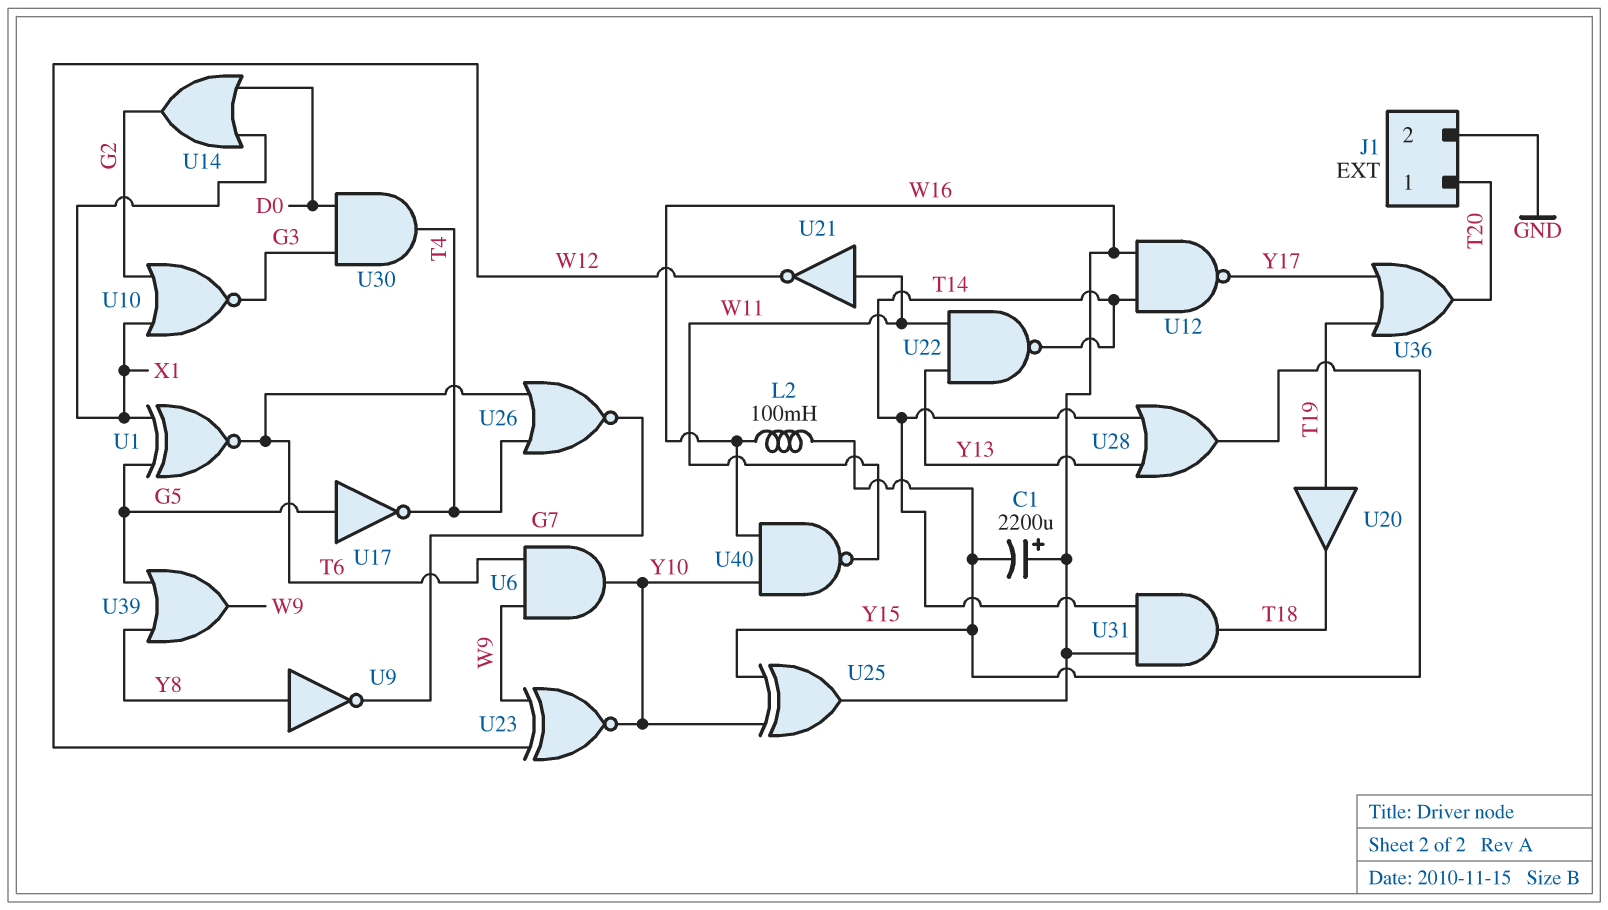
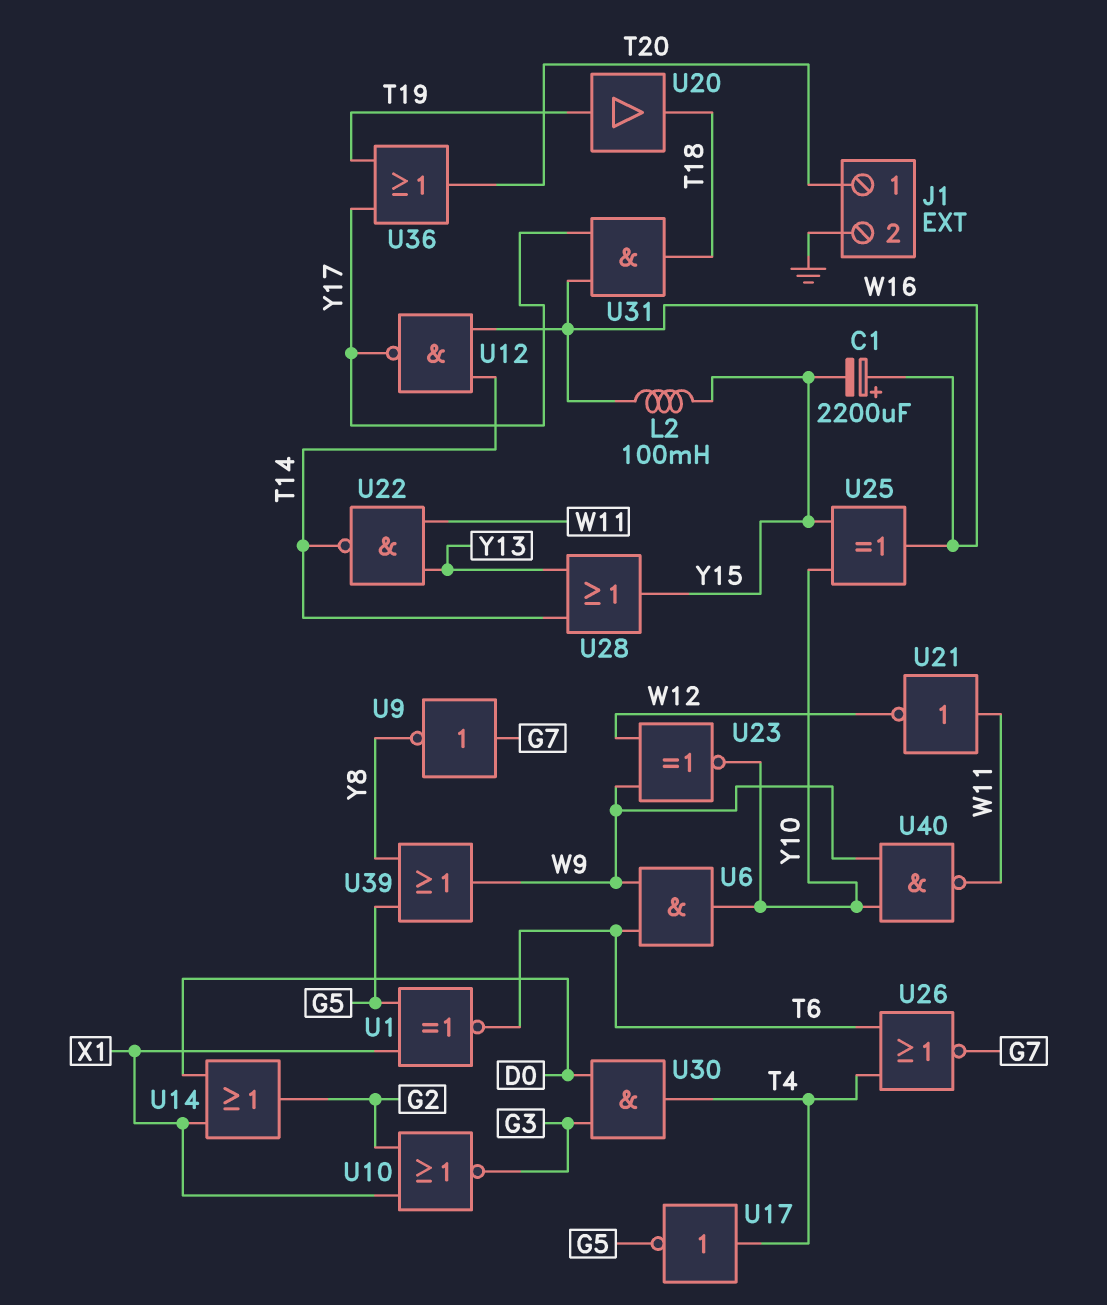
U9: NOT (in Y8, out G7) -> NOT (in G7, out Y8)
U17: NOT (in G5, out T4) -> NOT (in T4, out G5)
U31: AND (in T14, in W16, out T18) -> AND (in W16, in Y17, out T18)
U40: NAND (in W16, in Y10, out W11) -> NAND (in W9, in Y10, out W11)

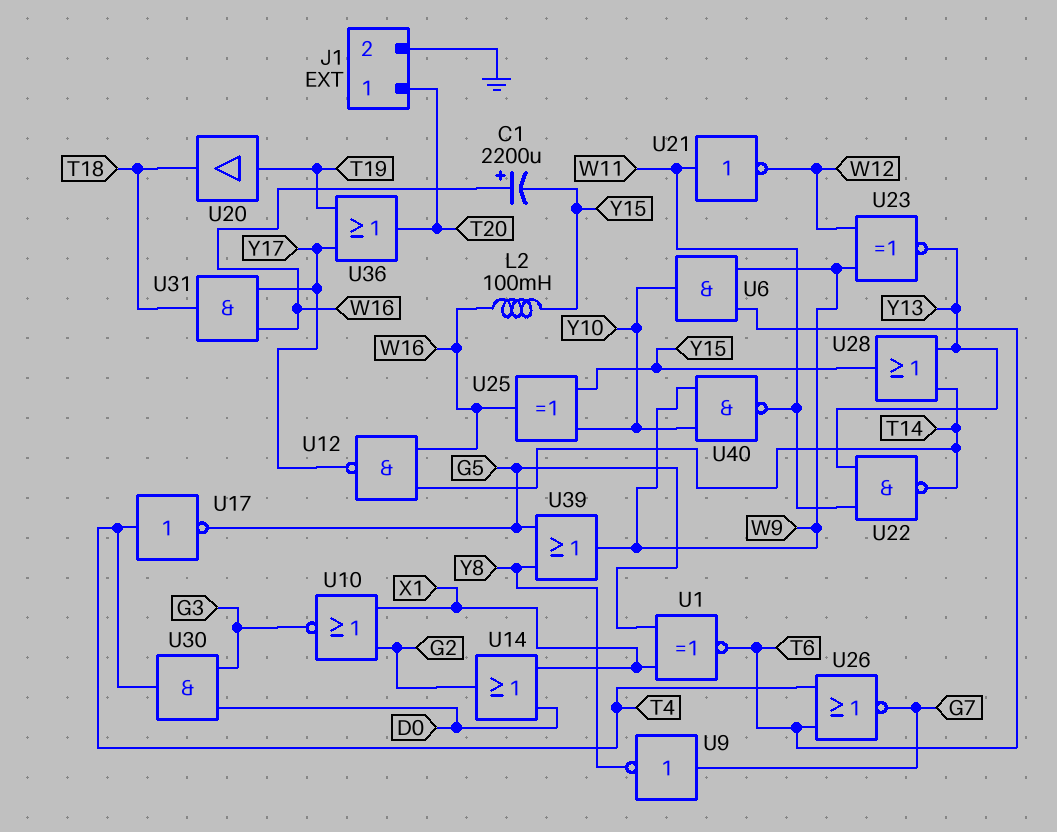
U23: XNOR (in W9, in W12, out Y10) -> XNOR (in W9, in W12, out Y13)

